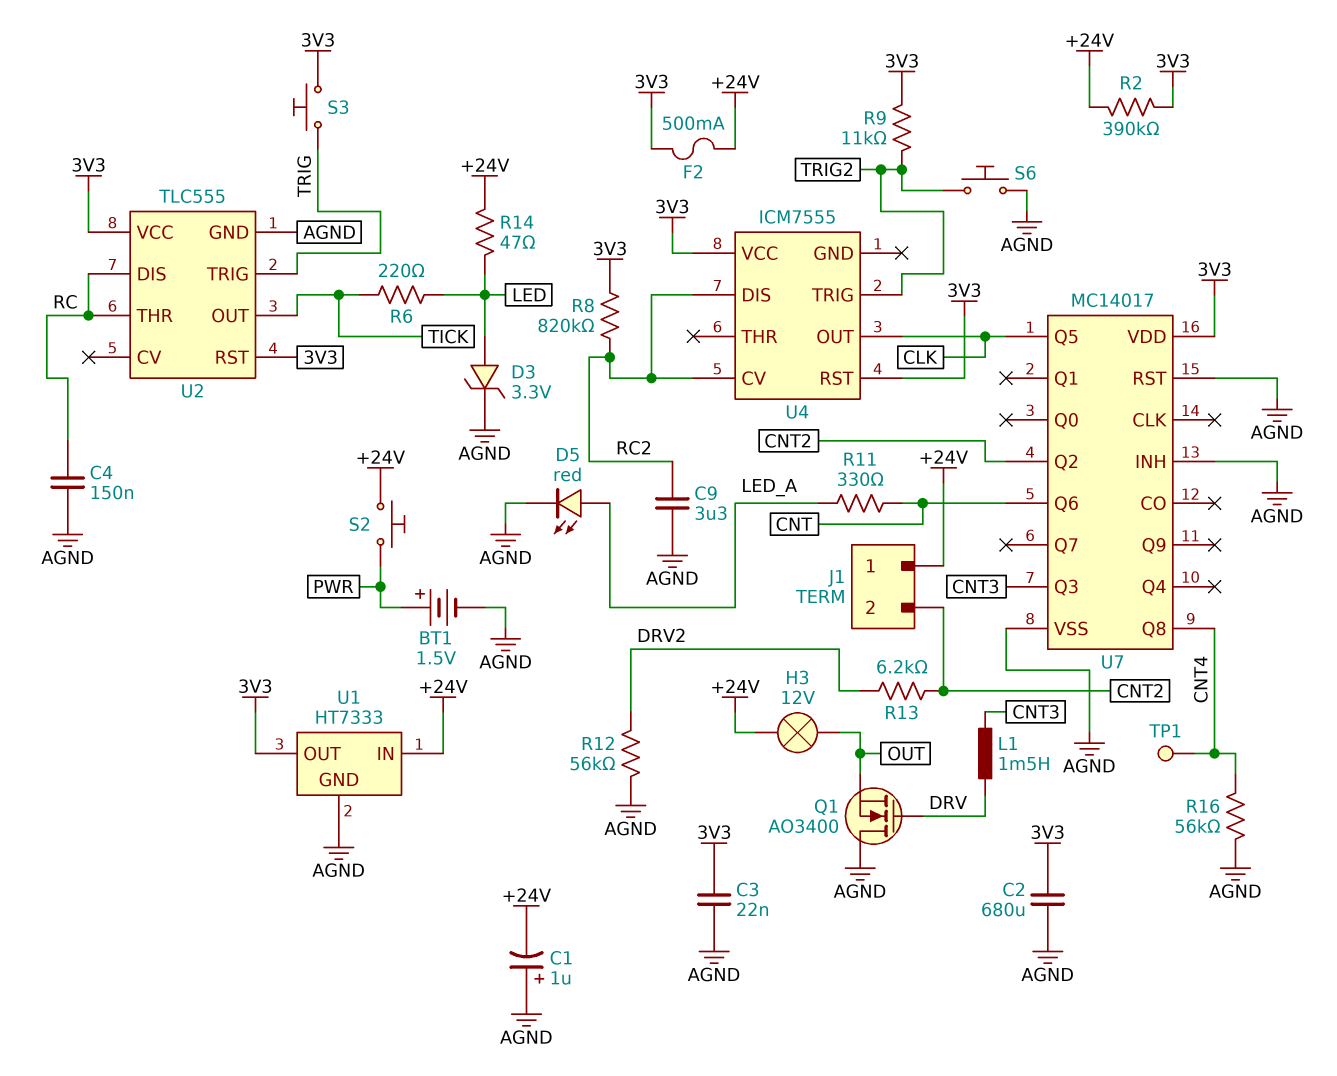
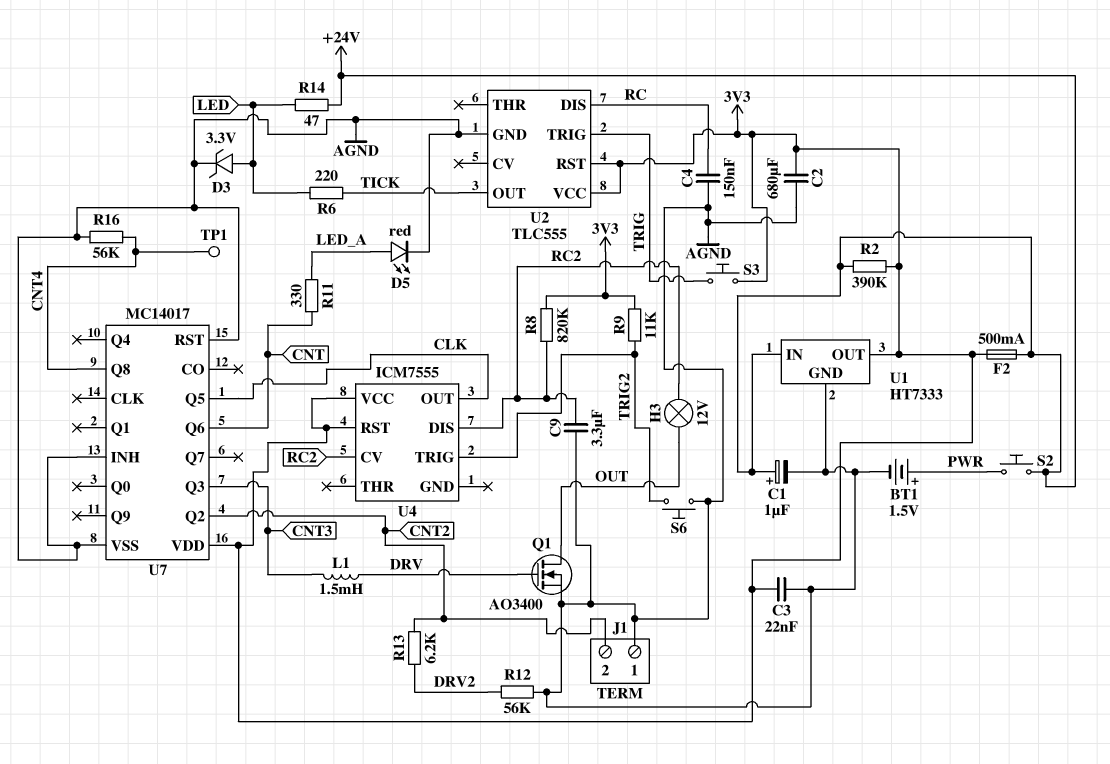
C1: 1uF (plus AGND, minus +24V) -> 1uF (plus +24V, minus AGND)
H3: lamp 12V (+24V, OUT) -> lamp 12V (OUT, RC2)
J1 pin 1: +24V -> AGND
Q1: NMOS AO3400 (G DRV, D AGND, S OUT) -> NMOS AO3400 (G DRV, D OUT, S AGND)
U2 pin THR: RC -> none

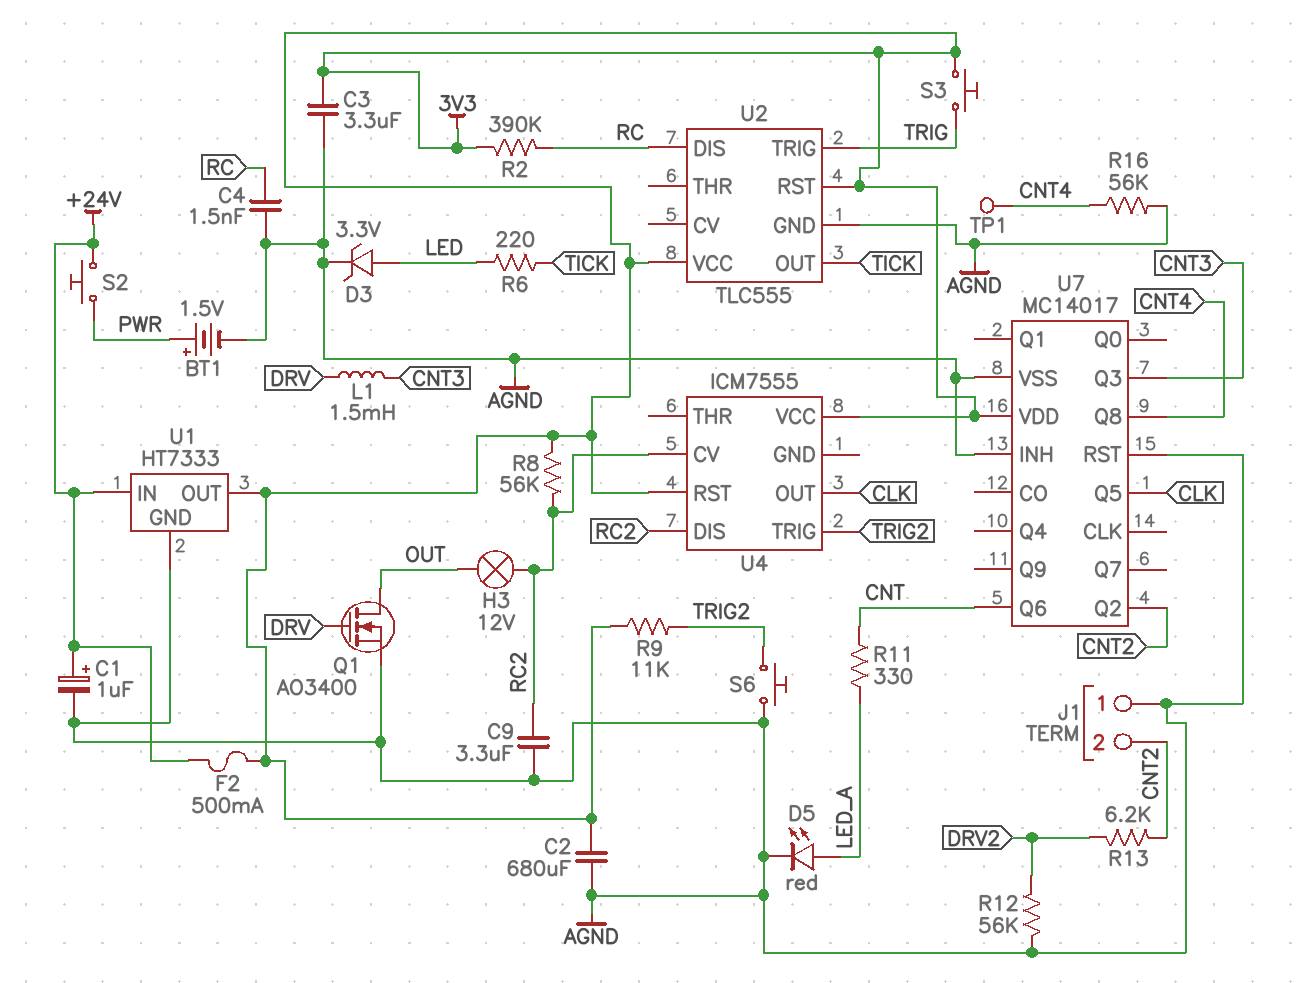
C3: 22nF (3V3, AGND) -> 3.3uF (3V3, AGND)
C4: 150nF (AGND, RC) -> 1.5nF (AGND, RC)
R2: 390k (+24V, 3V3) -> 390k (3V3, RC)
R8: 820k (3V3, RC2) -> 56k (3V3, RC2)
R14: 47 (+24V, LED) -> none

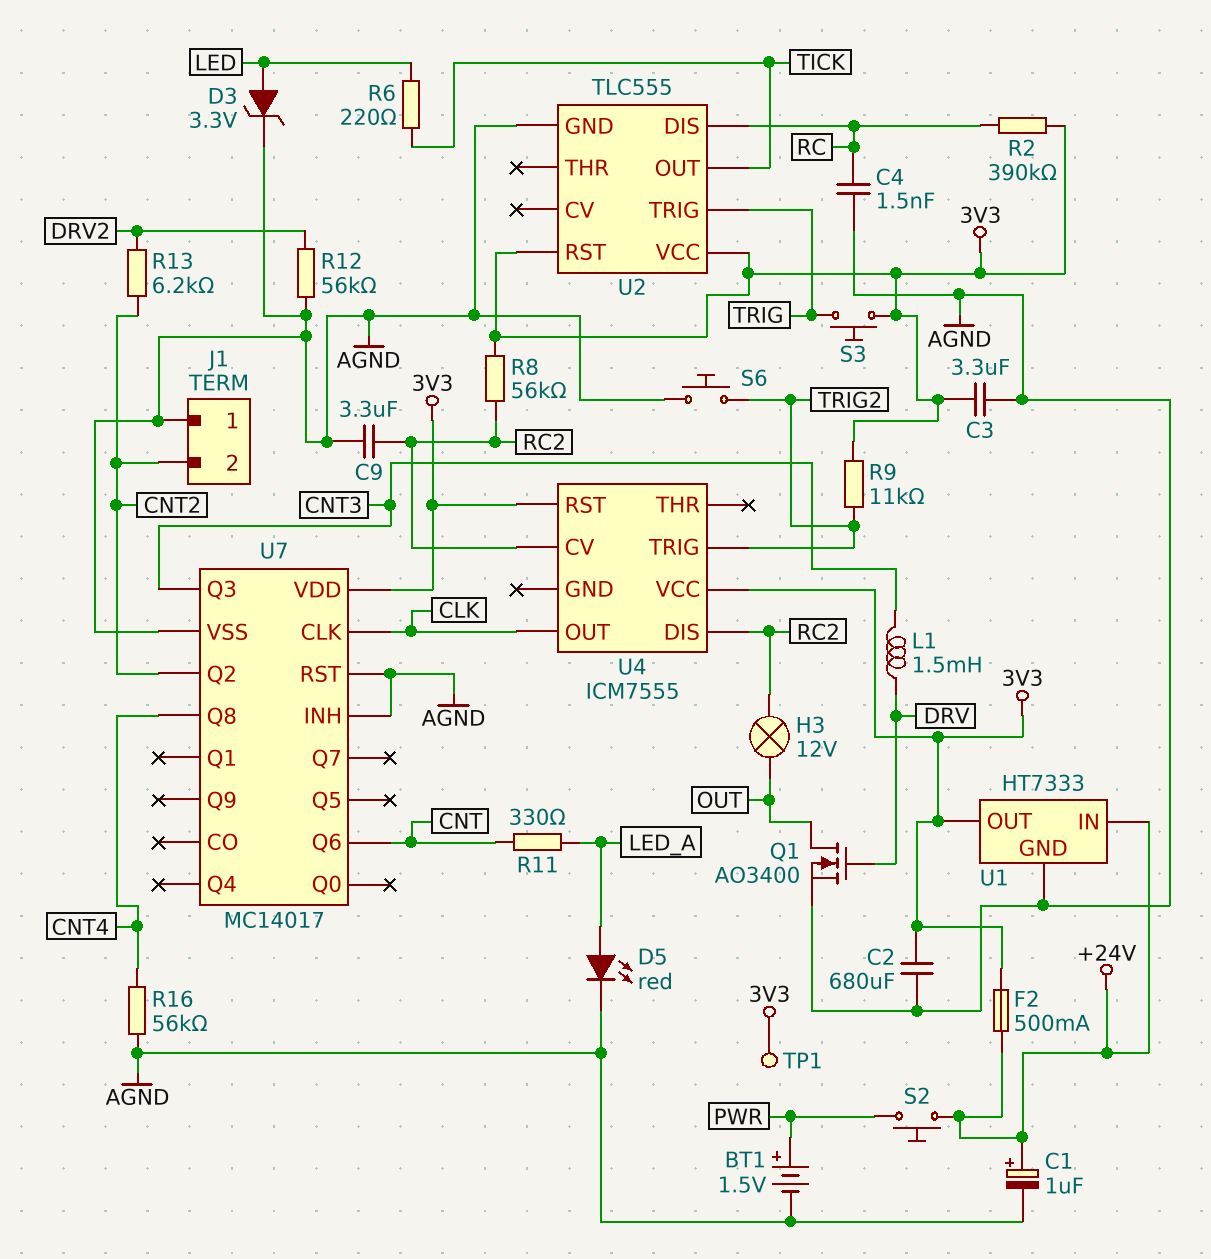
TP1: test point (CNT4) -> test point (3V3)
U7 pin CLK: none -> CLK
U7 pin Q5: CLK -> none

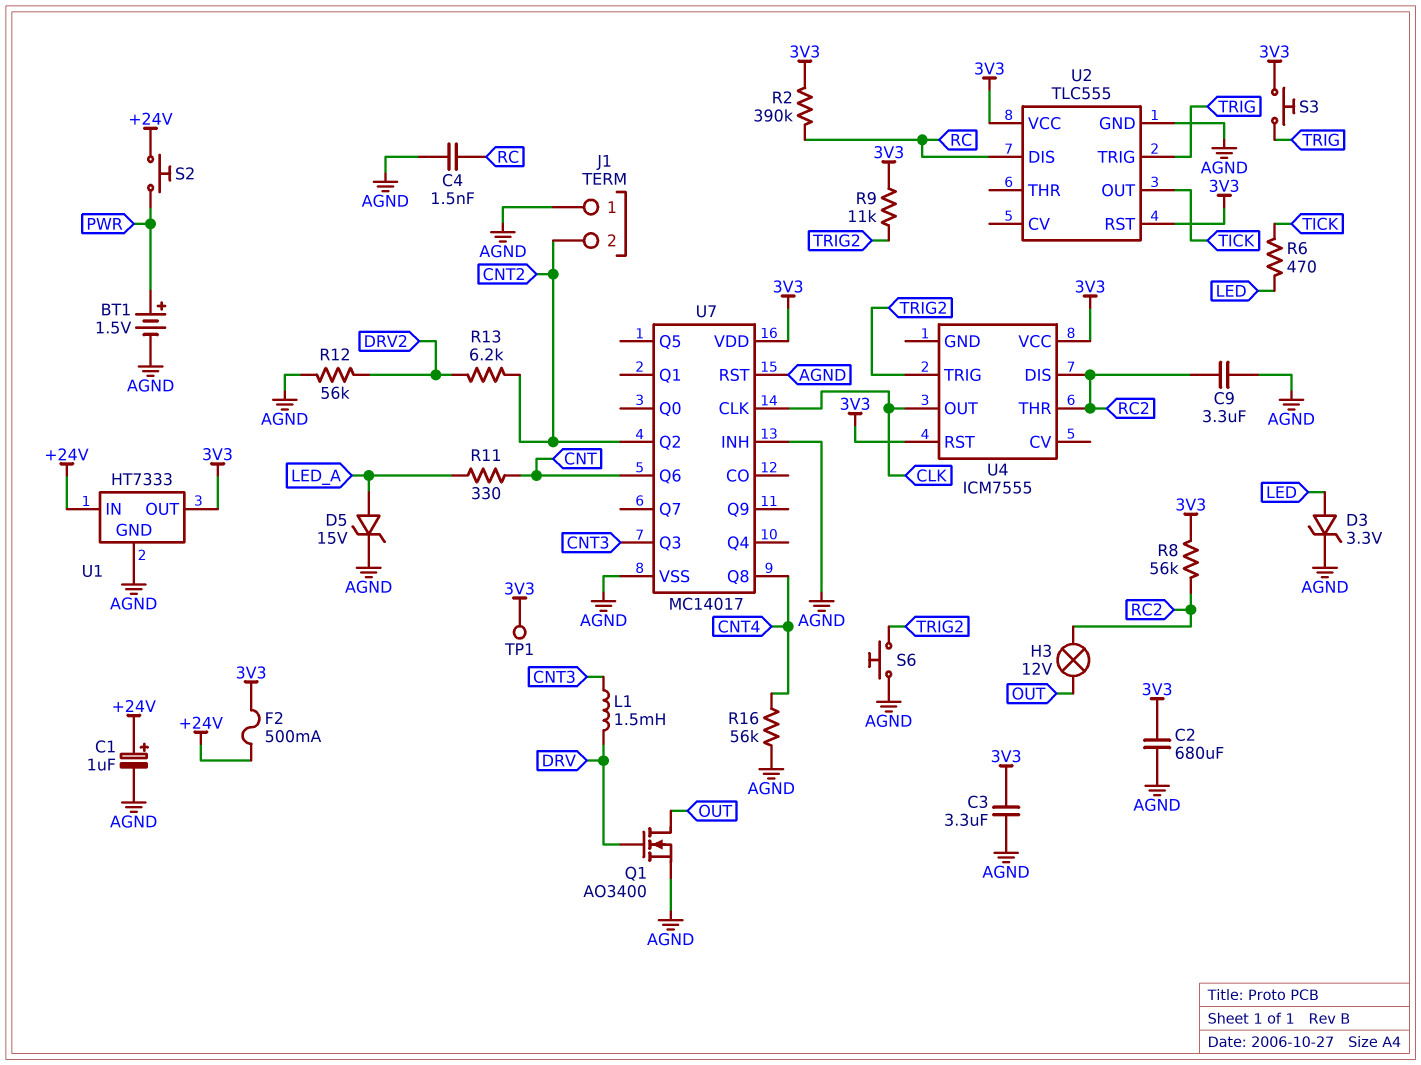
D5: LED red (A LED_A, K AGND) -> zener 15V (A LED_A, K AGND)
R6: 220 (LED, TICK) -> 470 (LED, TICK)
U4 pin CV: RC2 -> none
U4 pin THR: none -> RC2

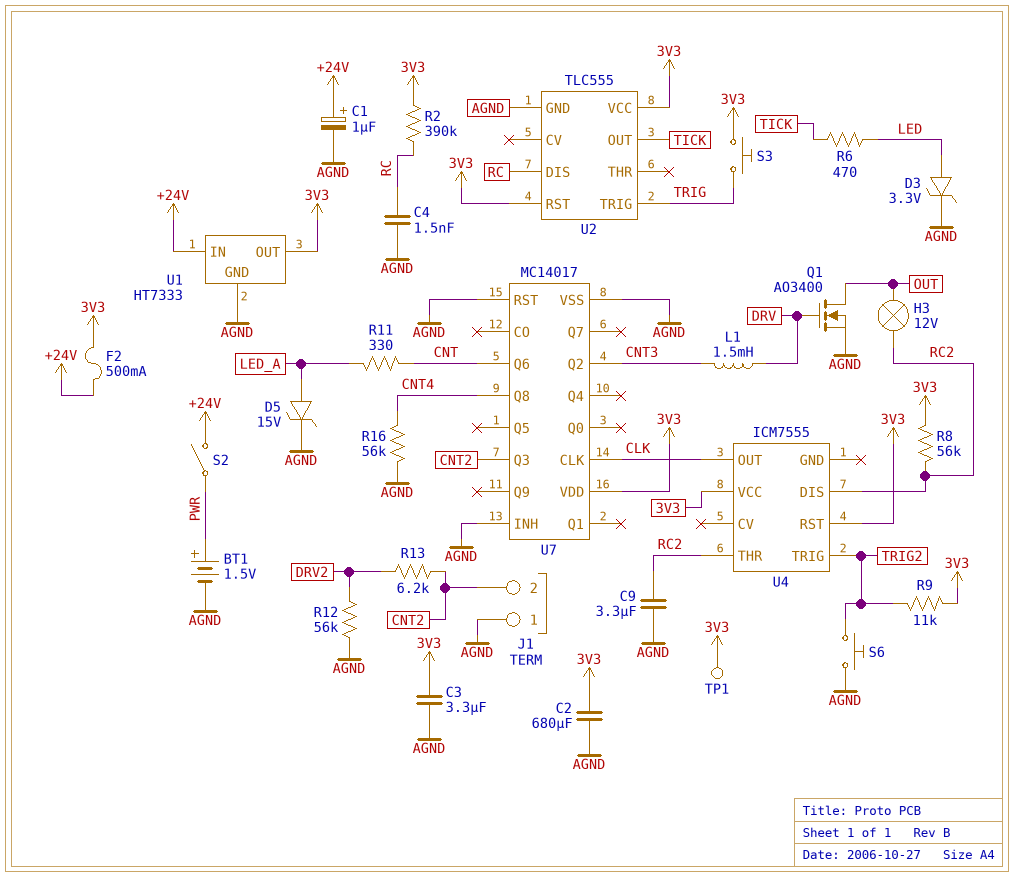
S2: button (+24V, PWR) -> switch (+24V, PWR)
U7 pin Q2: CNT2 -> CNT3
U7 pin Q3: CNT3 -> CNT2

